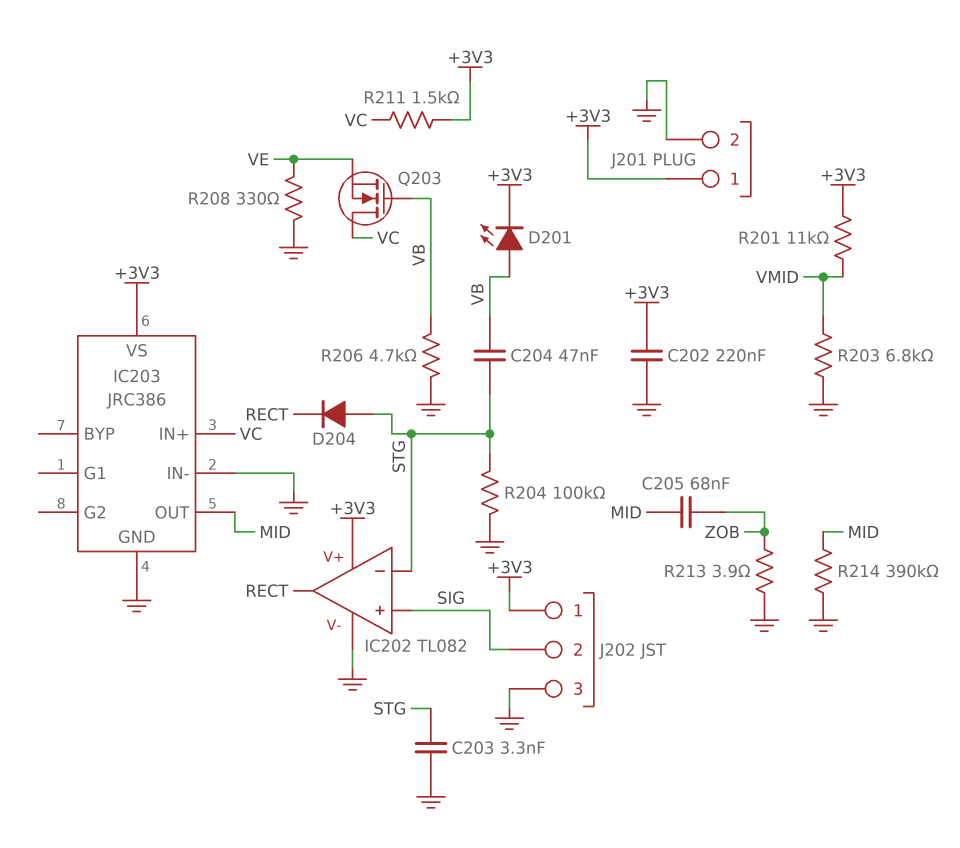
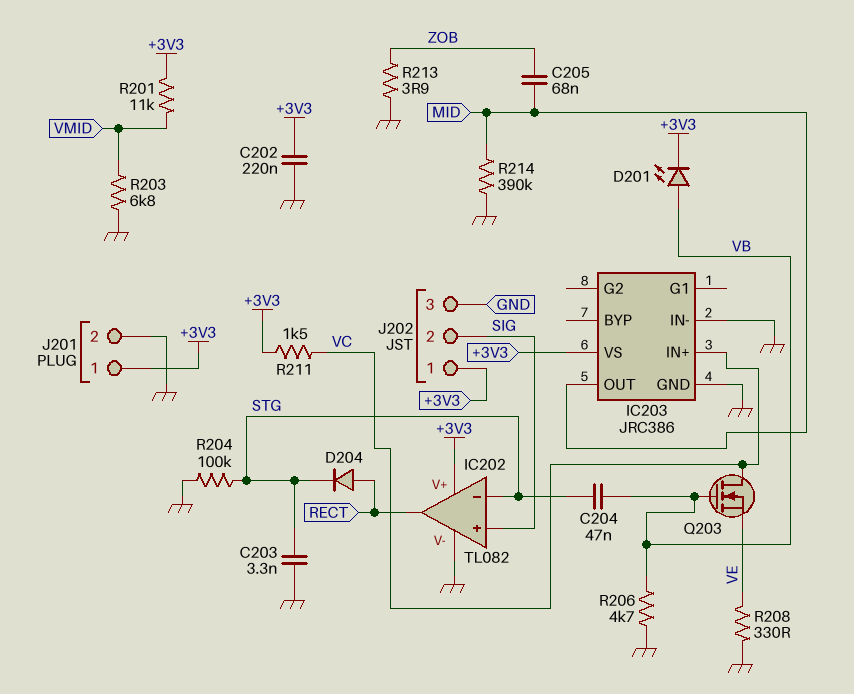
D204: diode (A STG, K RECT) -> diode (A RECT, K STG)

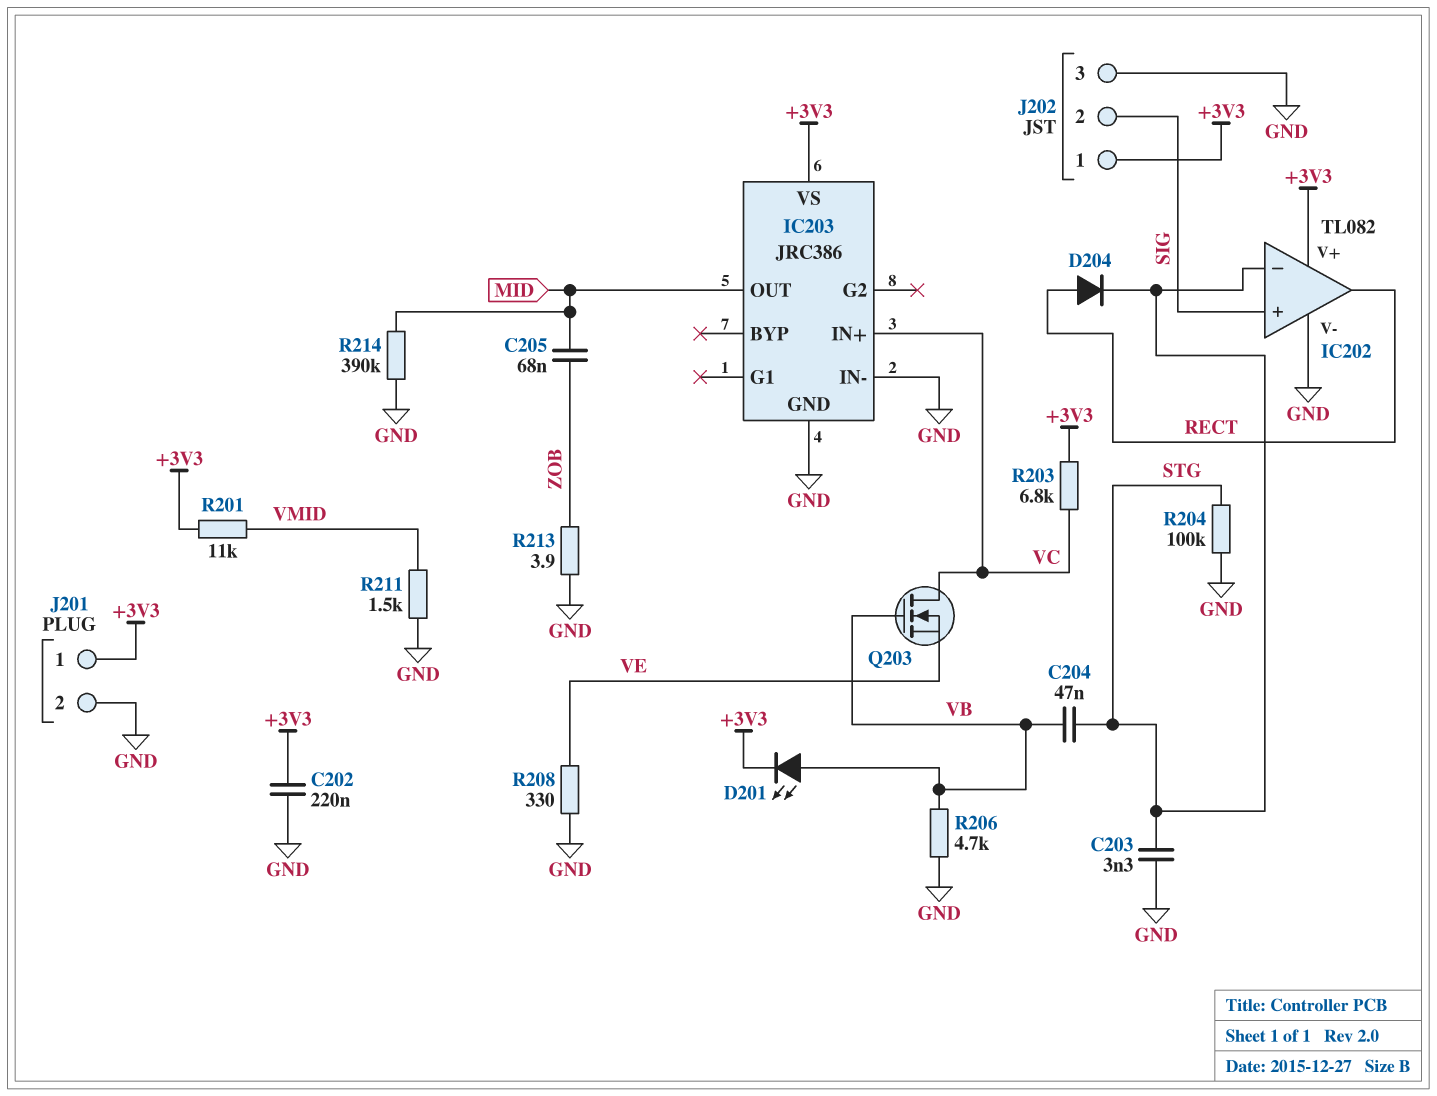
R203: 6.8k (GND, VMID) -> 6.8k (+3V3, VC)
R211: 1.5k (+3V3, VC) -> 1.5k (GND, VMID)

